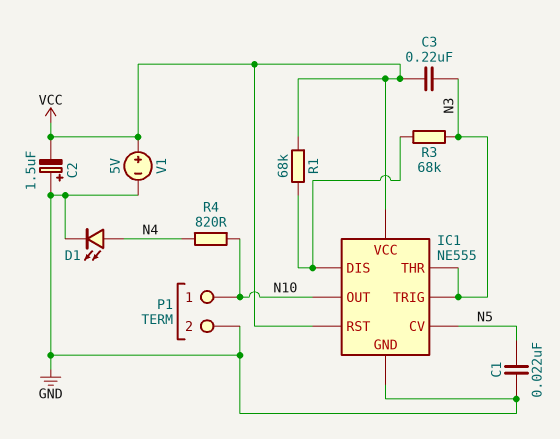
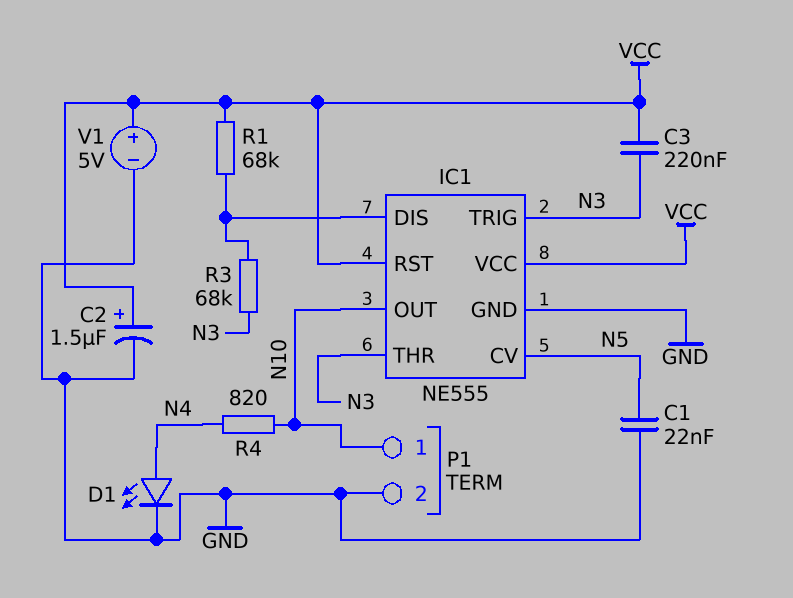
C2: 1.5uF (plus GND, minus VCC) -> 1.5uF (plus VCC, minus GND)

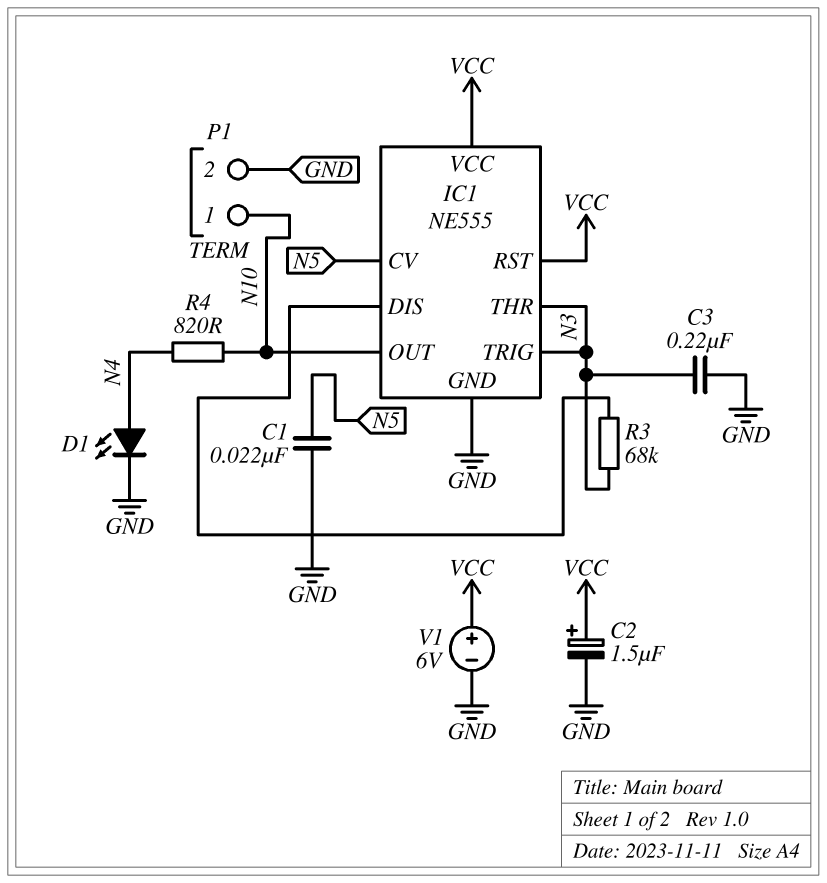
C3: 220nF (N3, VCC) -> 220nF (GND, N3)
R1: 68k (IC1/DIS, VCC) -> none
V1: 5V (plus VCC, minus GND) -> 6V (plus VCC, minus GND)

